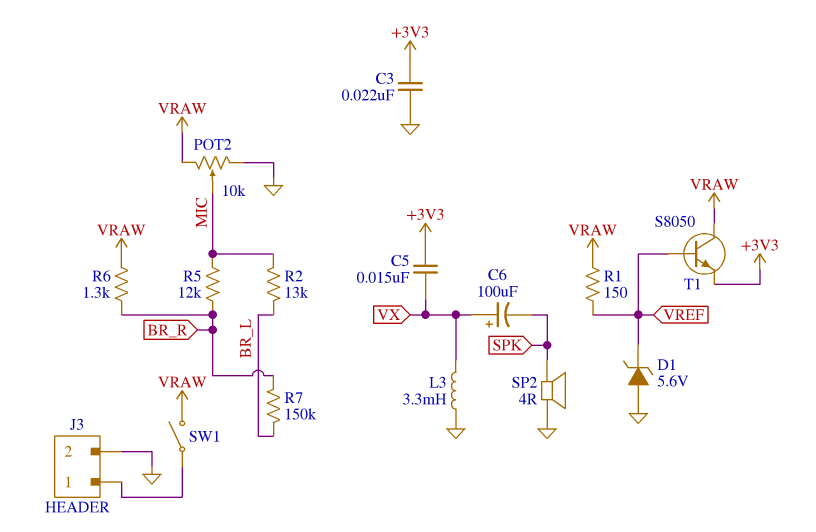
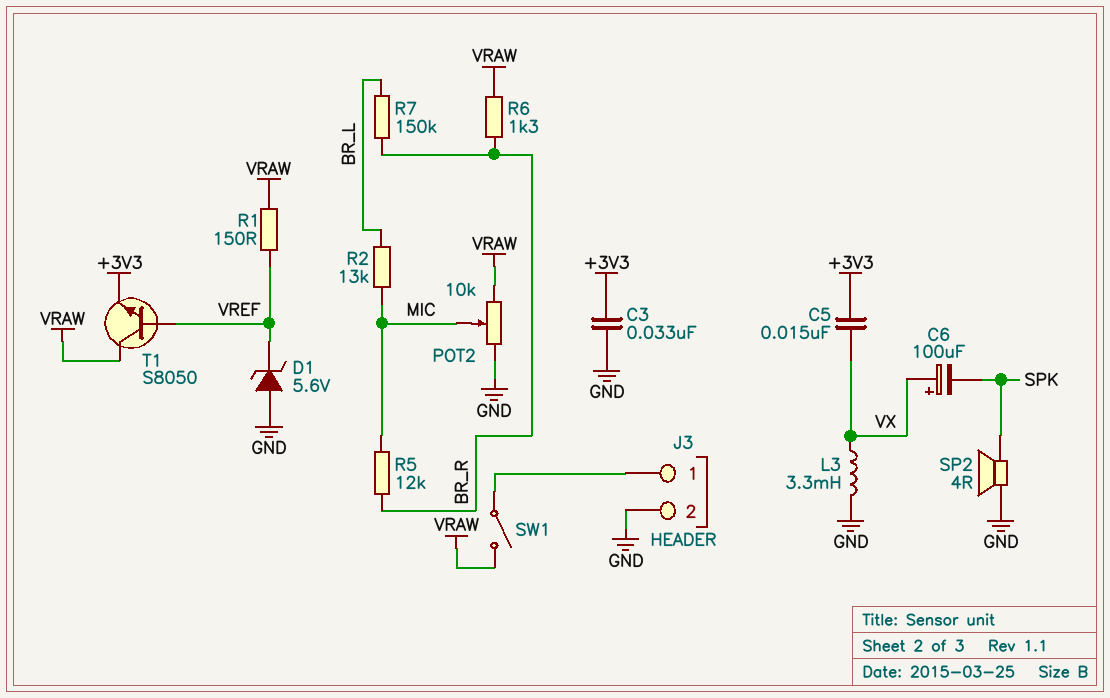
C3: 22nF (+3V3, GND) -> 33nF (+3V3, GND)

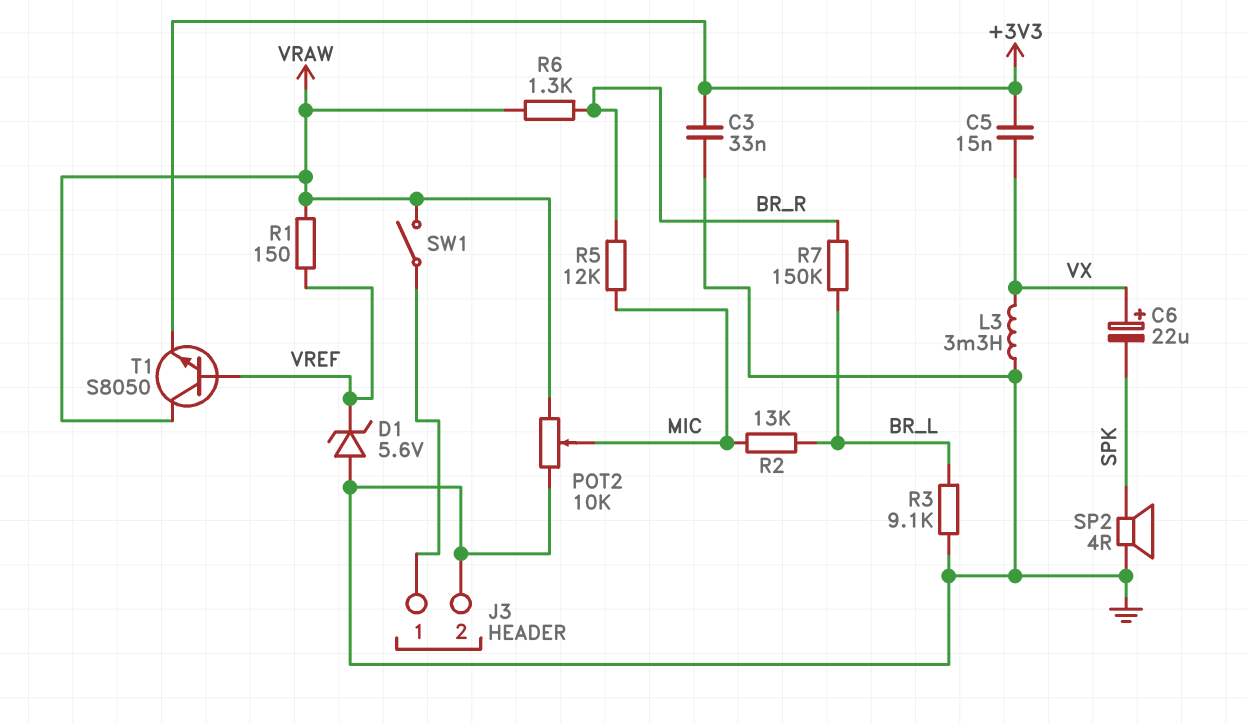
C6: 100uF (plus VX, minus SPK) -> 22uF (plus VX, minus SPK)
R3: none -> 9.1k (BR_L, GND)

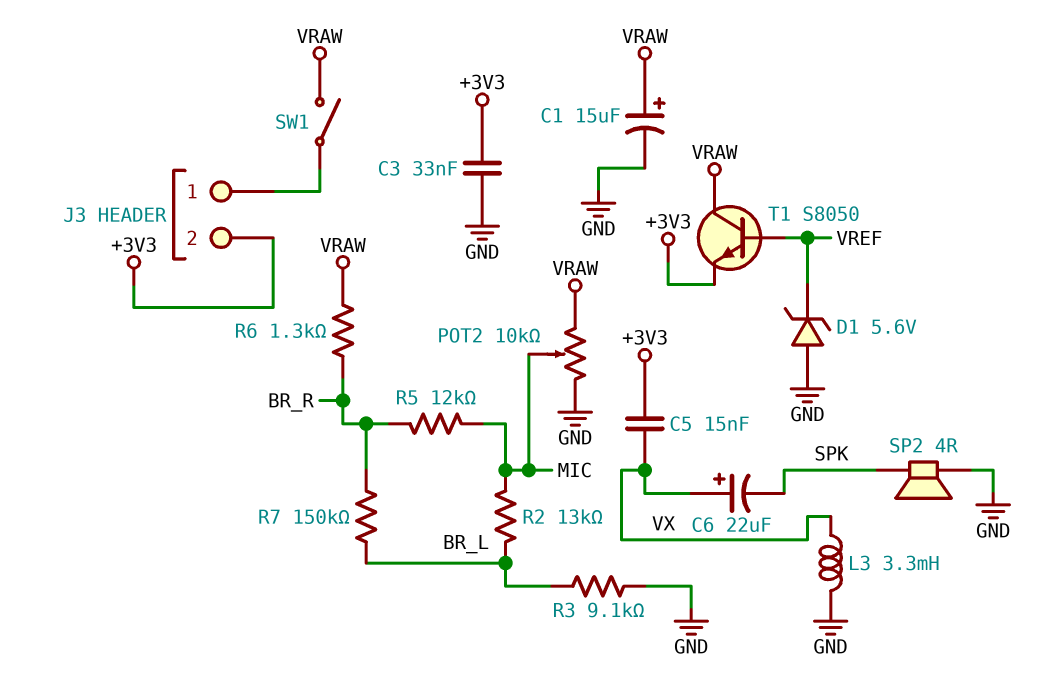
C1: none -> 15uF (plus VRAW, minus GND)
J3 pin 2: GND -> +3V3
R1: 150 (VRAW, VREF) -> none

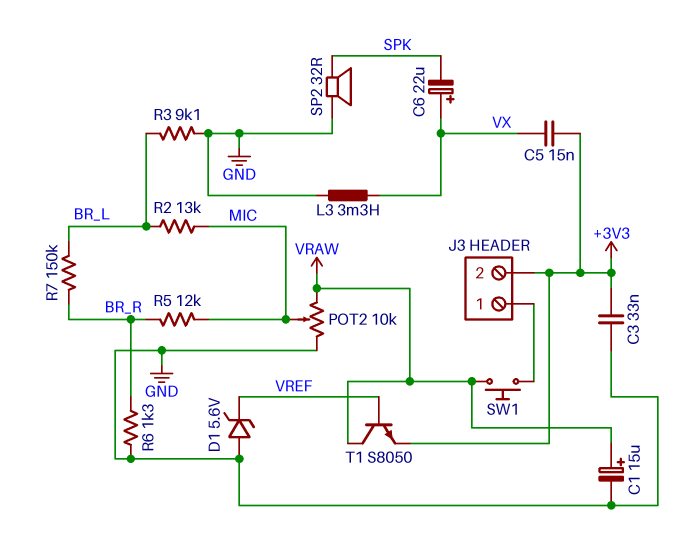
R6: 1.3k (BR_R, VRAW) -> 1.3k (BR_R, GND)
SP2: speaker 4R (GND, SPK) -> speaker 32R (GND, SPK)
SW1: switch (J3/1, VRAW) -> button (J3/1, VRAW)

